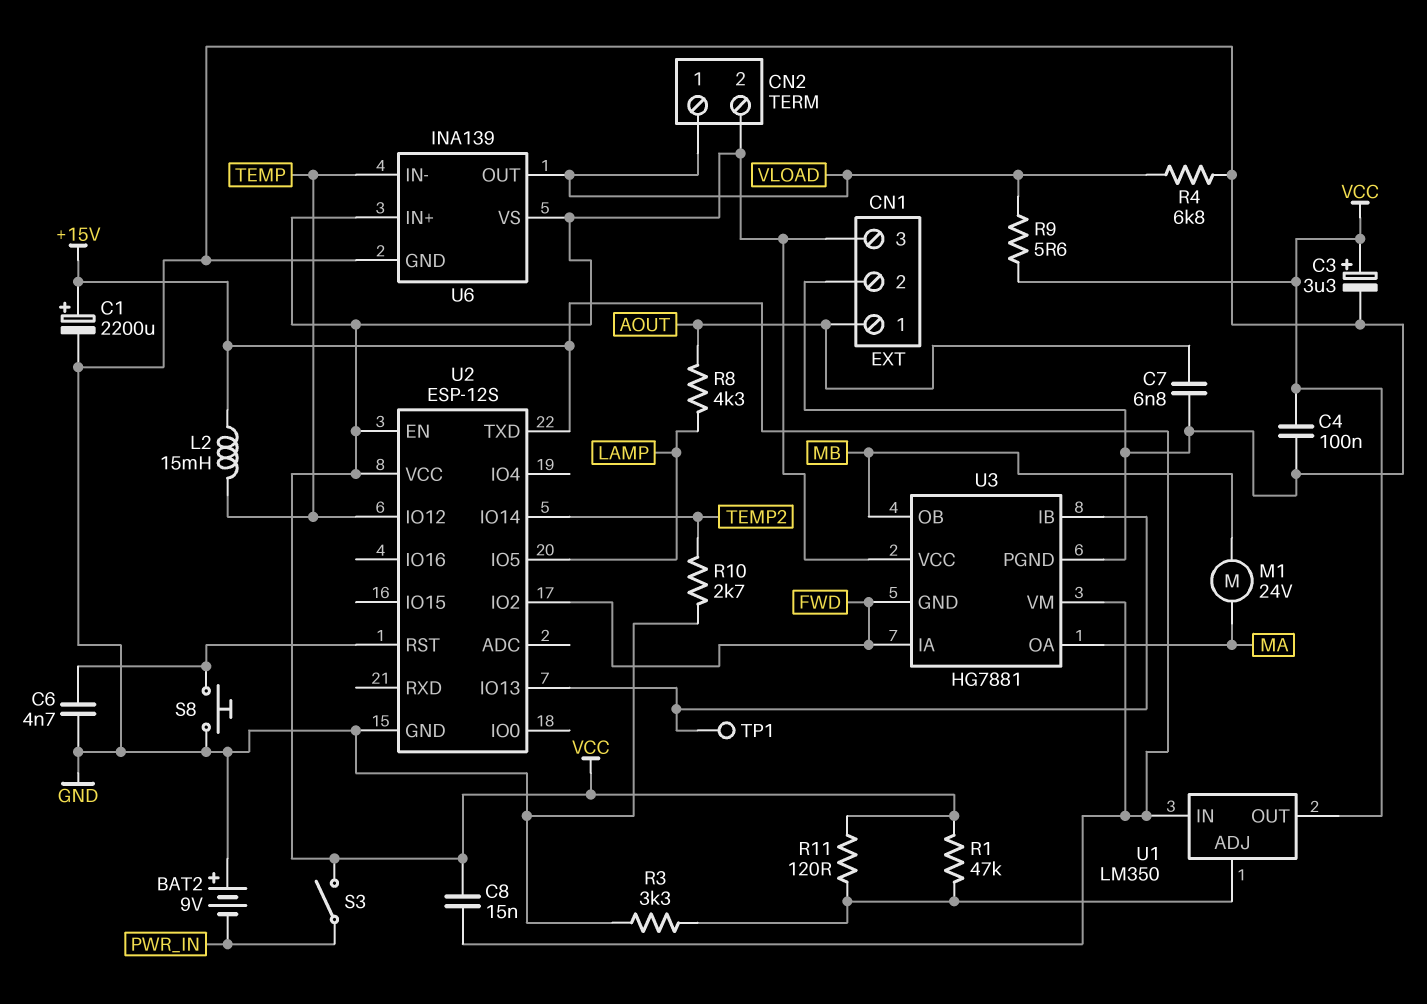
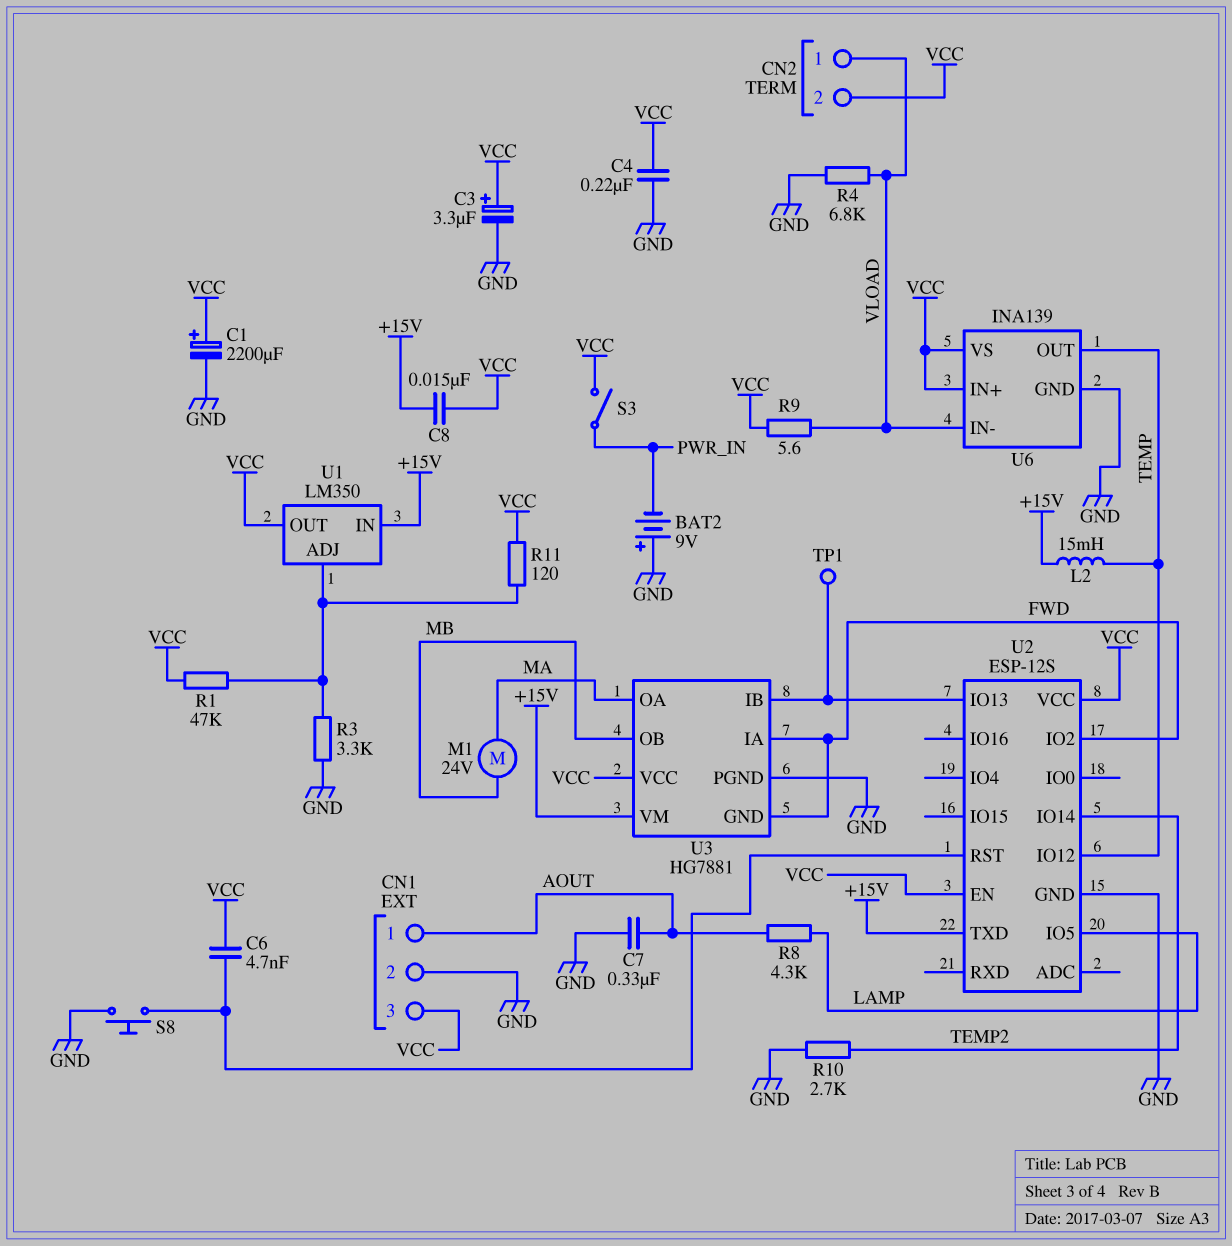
C1: 2200uF (plus +15V, minus GND) -> 2200uF (plus VCC, minus GND)
C4: 100nF (GND, VCC) -> 220nF (GND, VCC)
C6: 4.7nF (GND, U2/RST) -> 4.7nF (U2/RST, VCC)
C7: 6.8nF (AOUT, GND) -> 330nF (AOUT, GND)
U6 pin IN-: TEMP -> VLOAD
U6 pin OUT: VLOAD -> TEMP

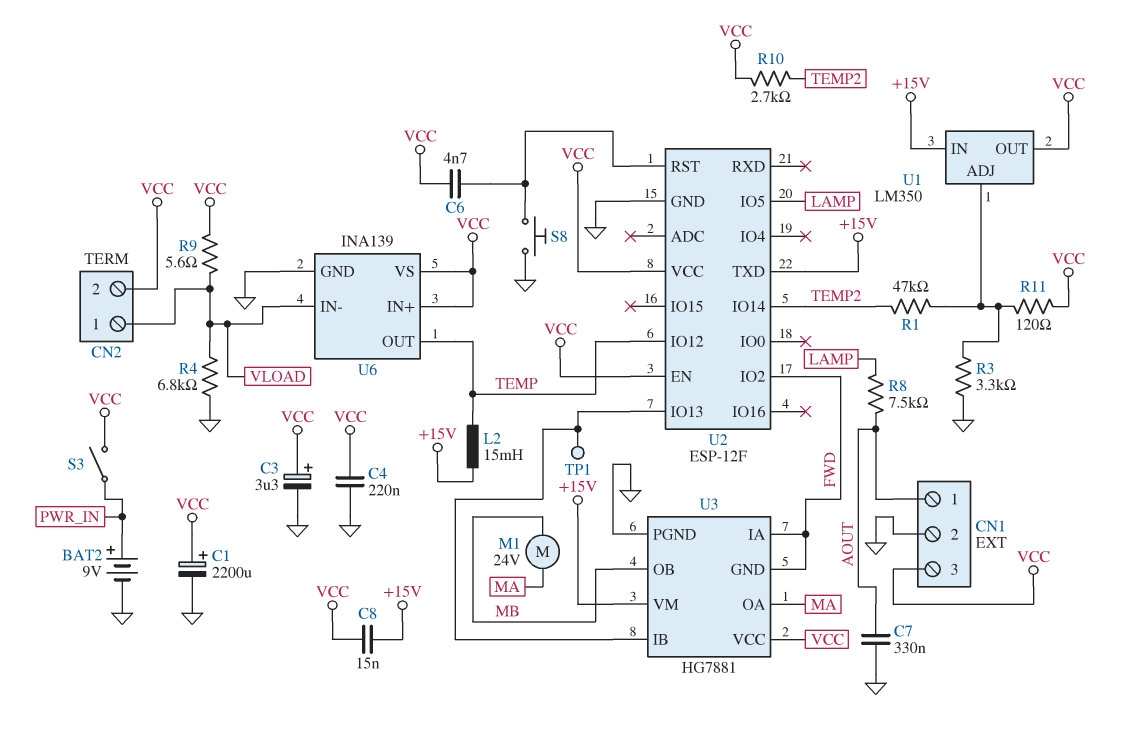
BAT2: 9V (plus GND, minus PWR_IN) -> 9V (plus PWR_IN, minus GND)
R1: 47k (U1/ADJ, VCC) -> 47k (TEMP2, U1/ADJ)
R8: 4.3k (AOUT, LAMP) -> 7.5k (AOUT, LAMP)
R10: 2.7k (GND, TEMP2) -> 2.7k (TEMP2, VCC)
U2: ESP-12S -> ESP-12F

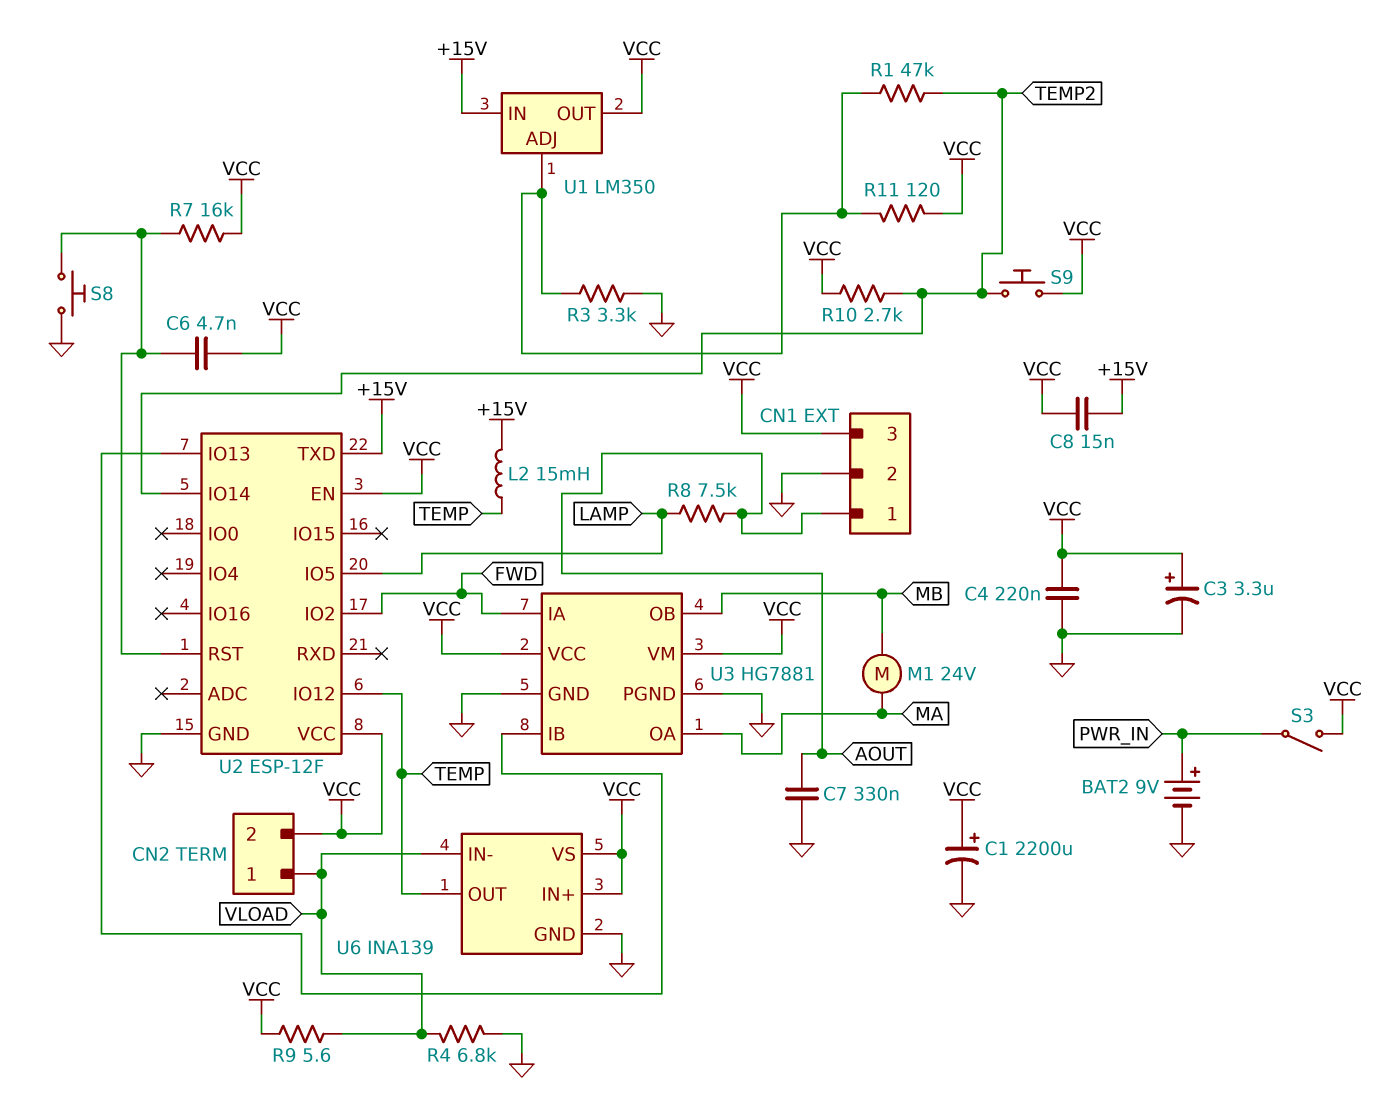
R7: none -> 16k (U2/RST, VCC)
S9: none -> button (TEMP2, VCC)
TP1: test point (U2/IO13) -> none
U3 pin GND: FWD -> GND
U3 pin VM: +15V -> VCC

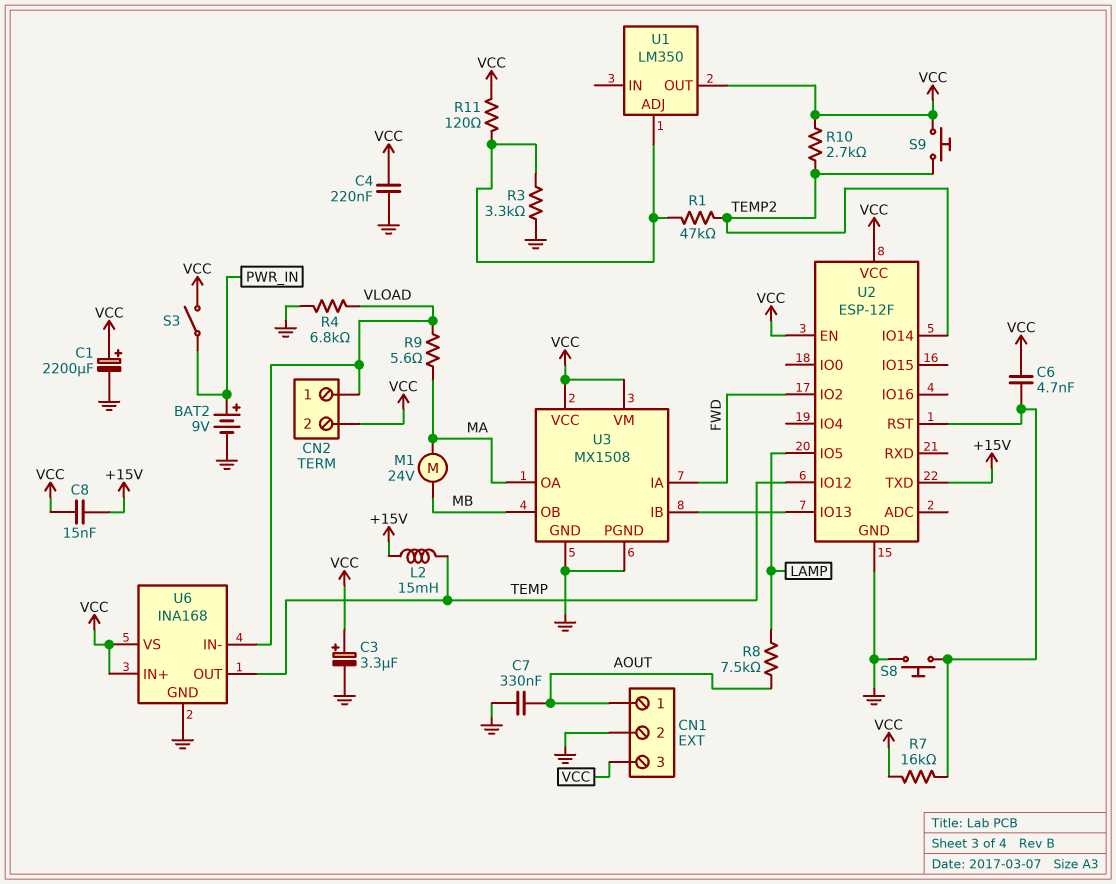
R9: 5.6 (VCC, VLOAD) -> 5.6 (MA, VLOAD)
U1 pin IN: +15V -> none
U3: HG7881 -> MX1508
U6: INA139 -> INA168

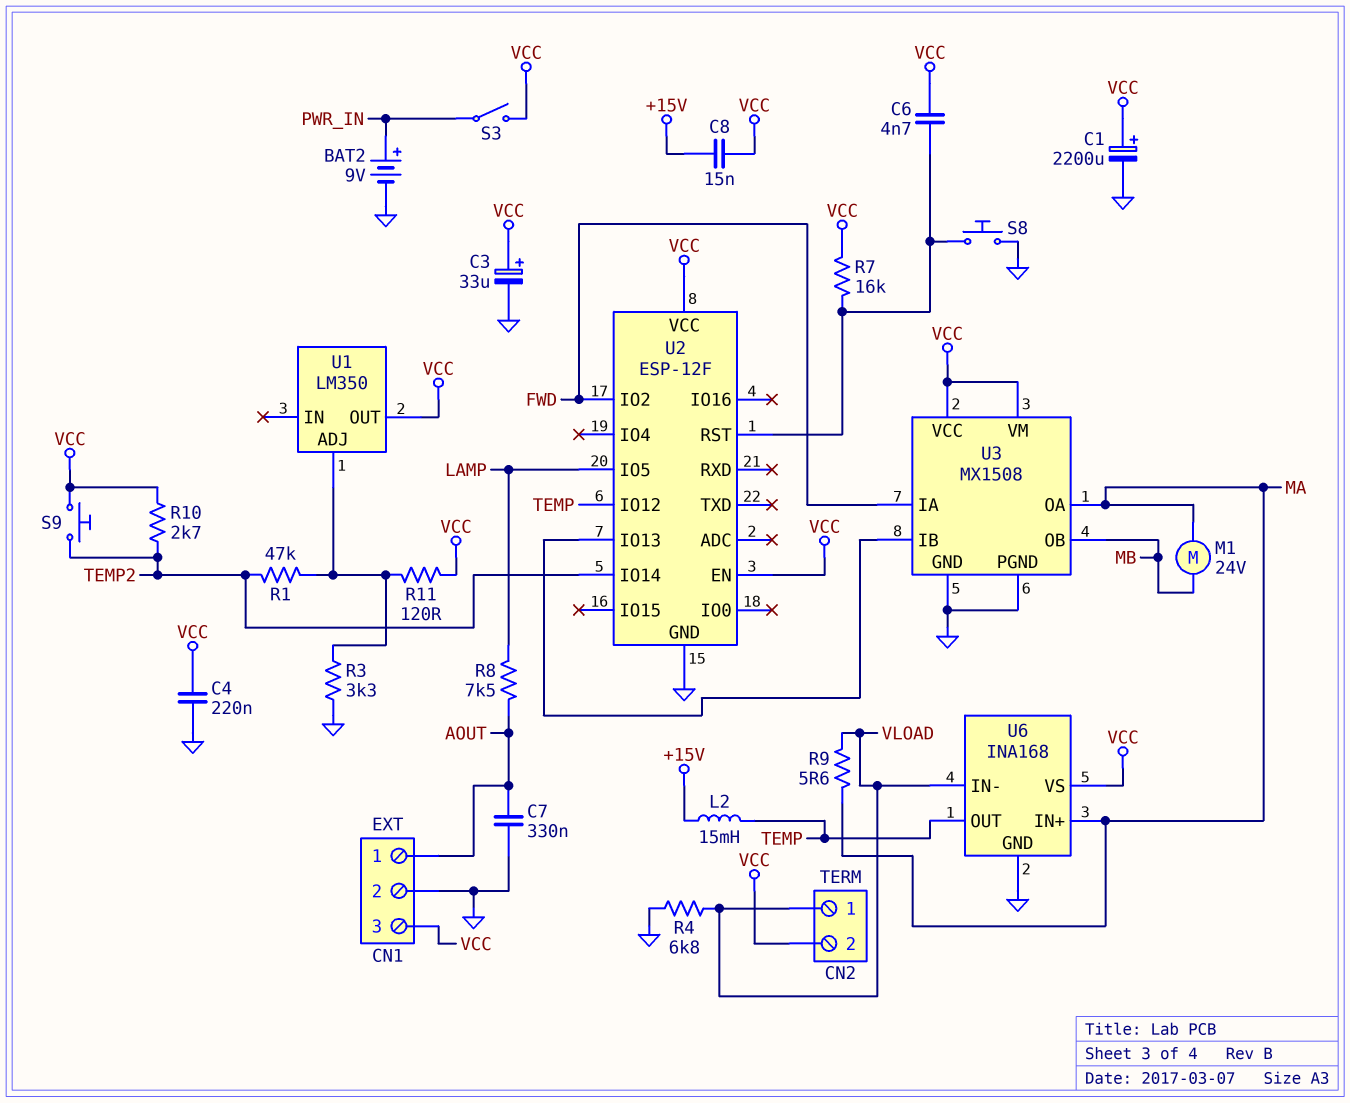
C3: 3.3uF (plus VCC, minus GND) -> 33uF (plus VCC, minus GND)
U2 pin TXD: +15V -> none
U6 pin IN+: VCC -> MA

